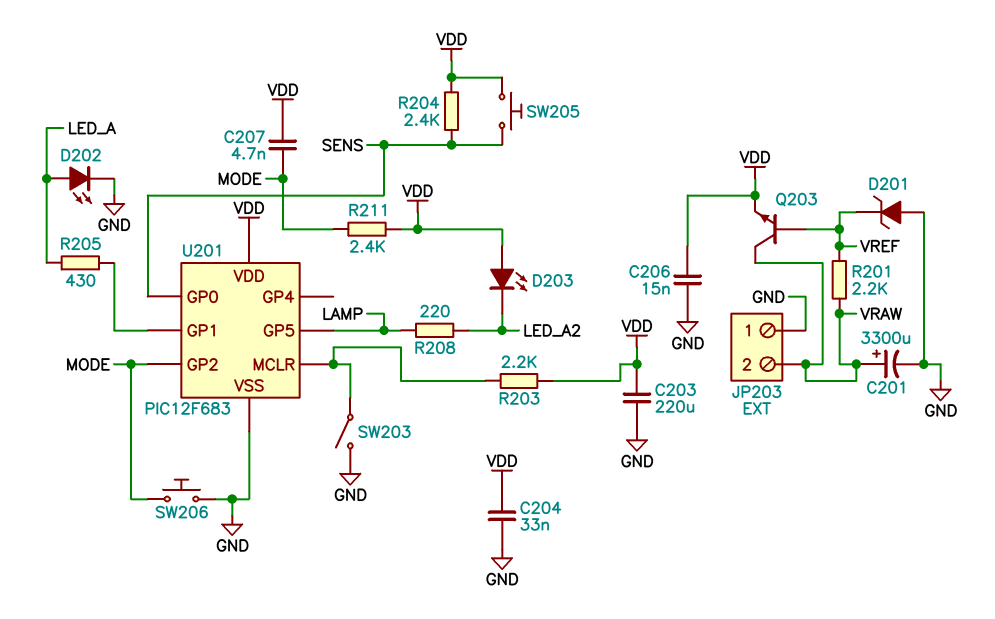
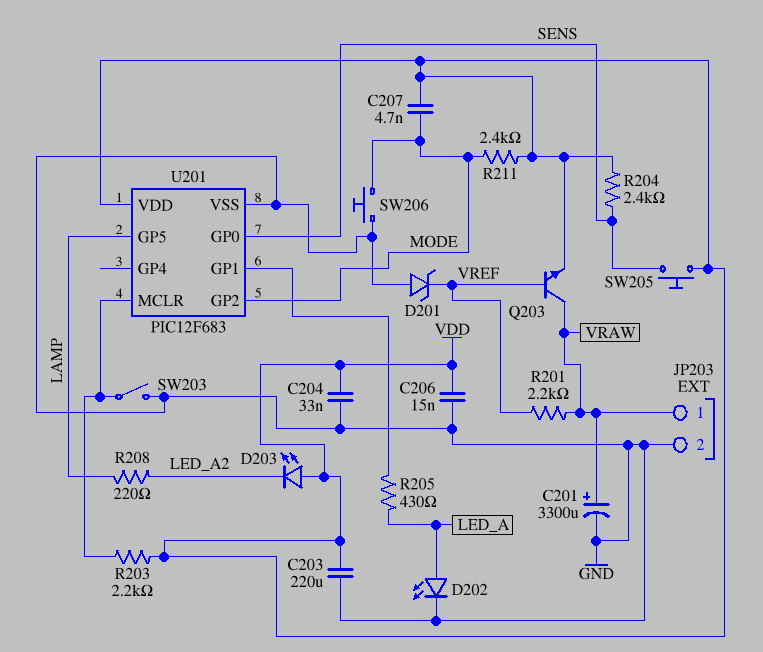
JP203 pin 1: GND -> VRAW
JP203 pin 2: VRAW -> GND

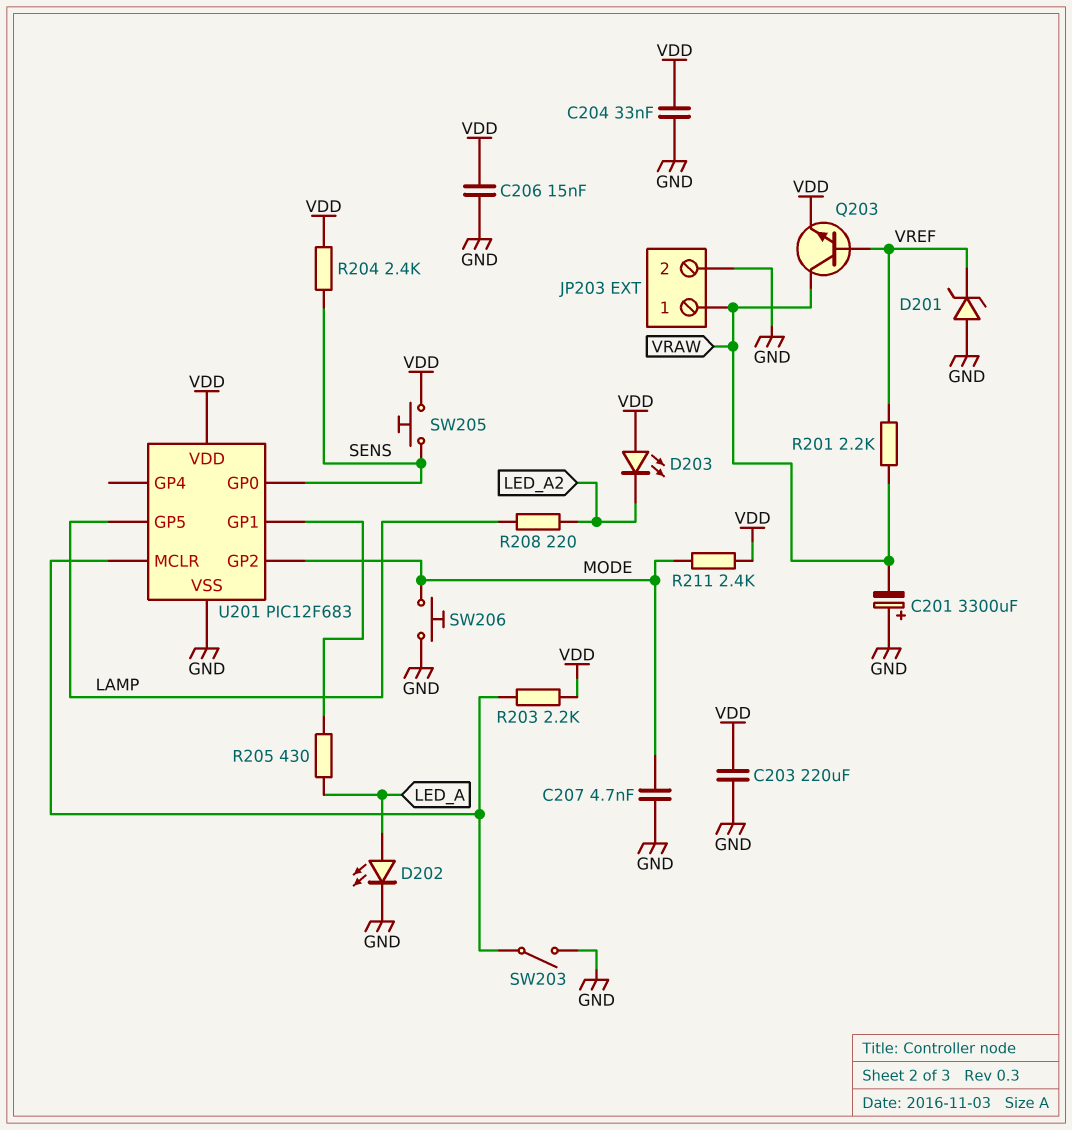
C201: 3300uF (plus VRAW, minus GND) -> 3300uF (plus GND, minus VRAW)
C207: 4.7nF (MODE, VDD) -> 4.7nF (GND, MODE)

